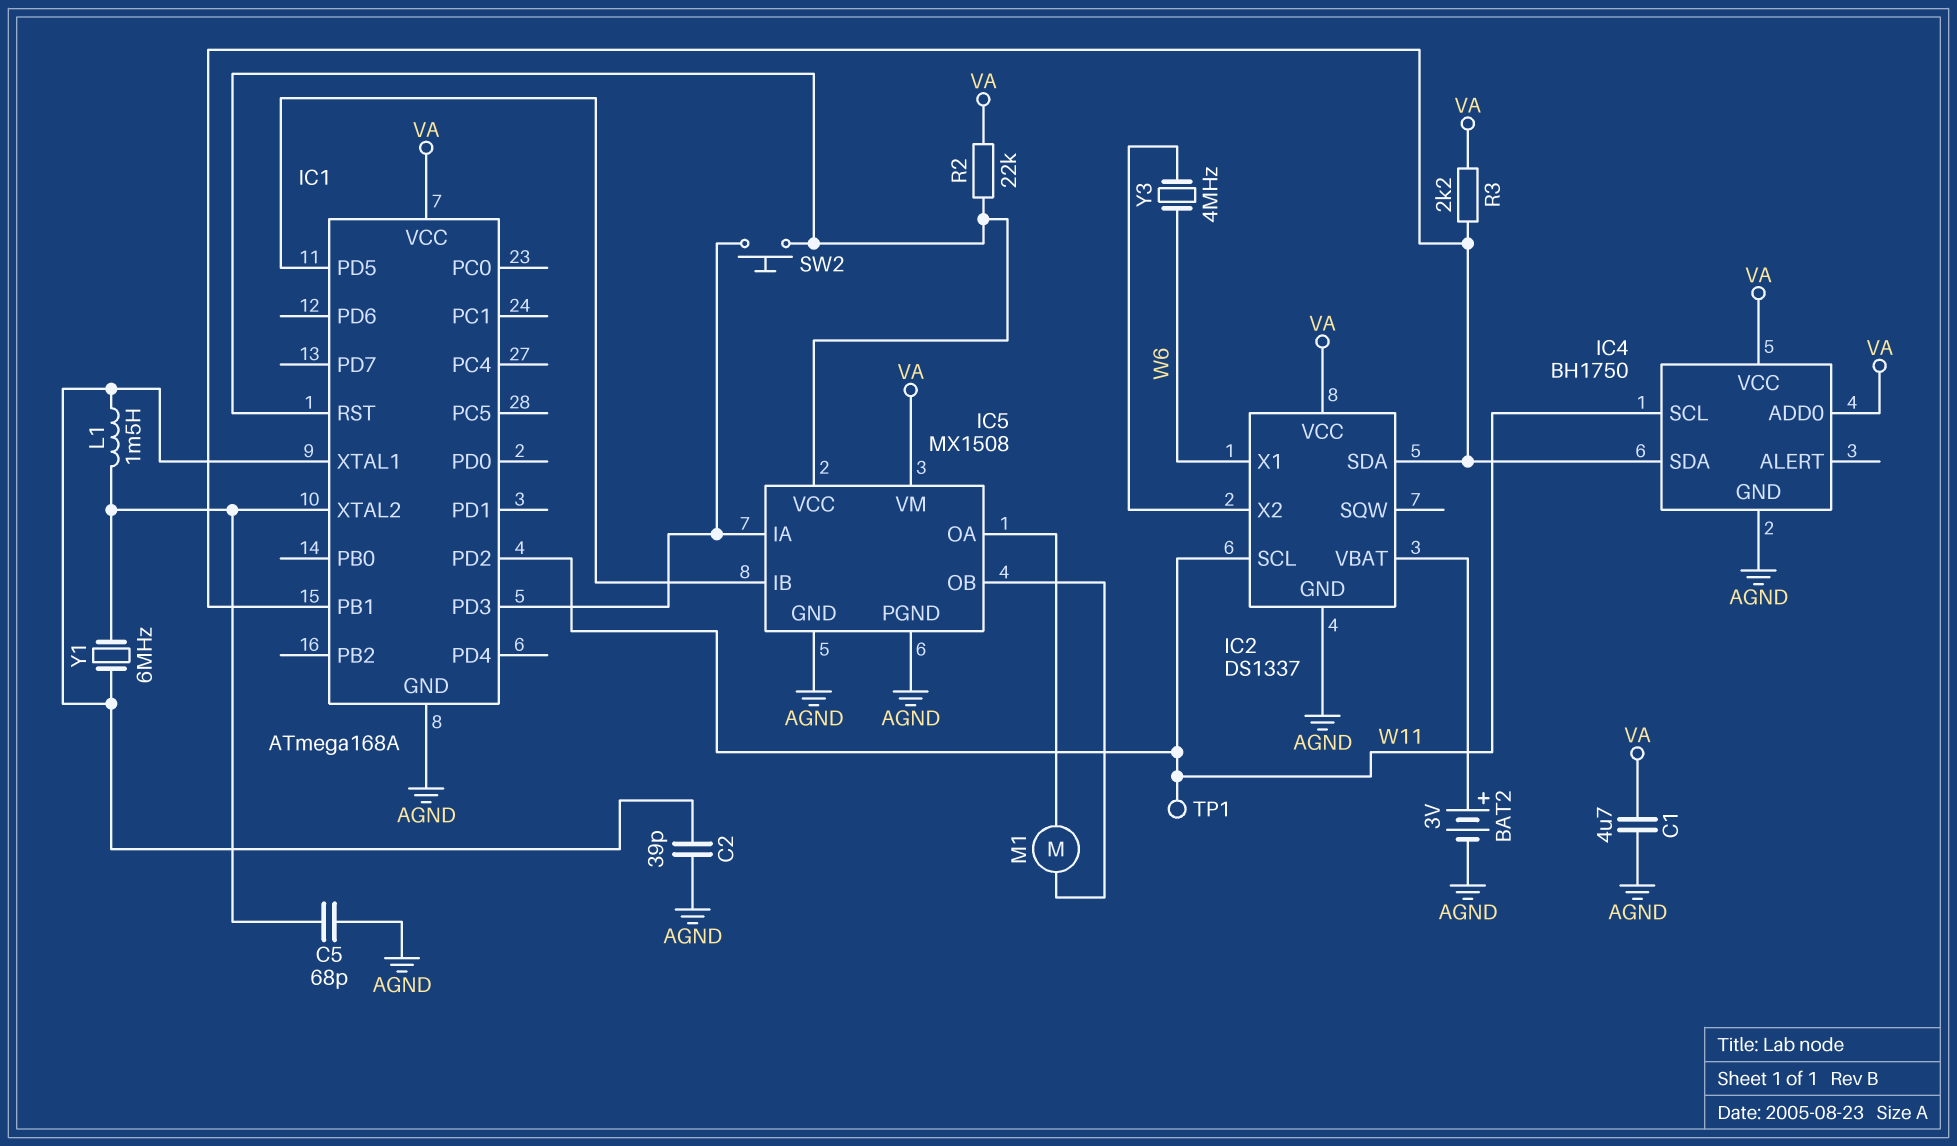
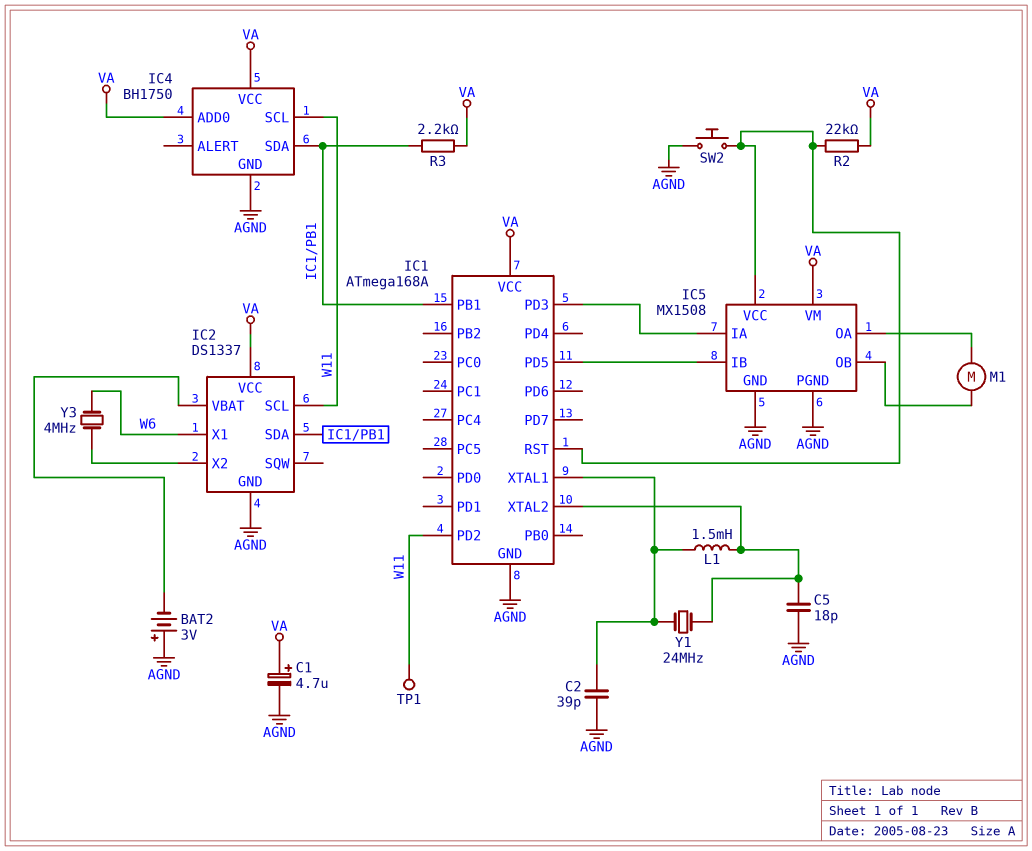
BAT2: 3V (plus IC2/VBAT, minus AGND) -> 3V (plus AGND, minus IC2/VBAT)
C1: 4.7uF (AGND, VA) -> 4.7uF (plus VA, minus AGND)
C5: 68pF (AGND, IC1/XTAL2) -> 18pF (AGND, IC1/XTAL2)
SW2: button (IC1/PD3, IC1/RST) -> button (AGND, IC1/RST)
Y1: 6MHz (IC1/XTAL1, IC1/XTAL2) -> 24MHz (IC1/XTAL1, IC1/XTAL2)

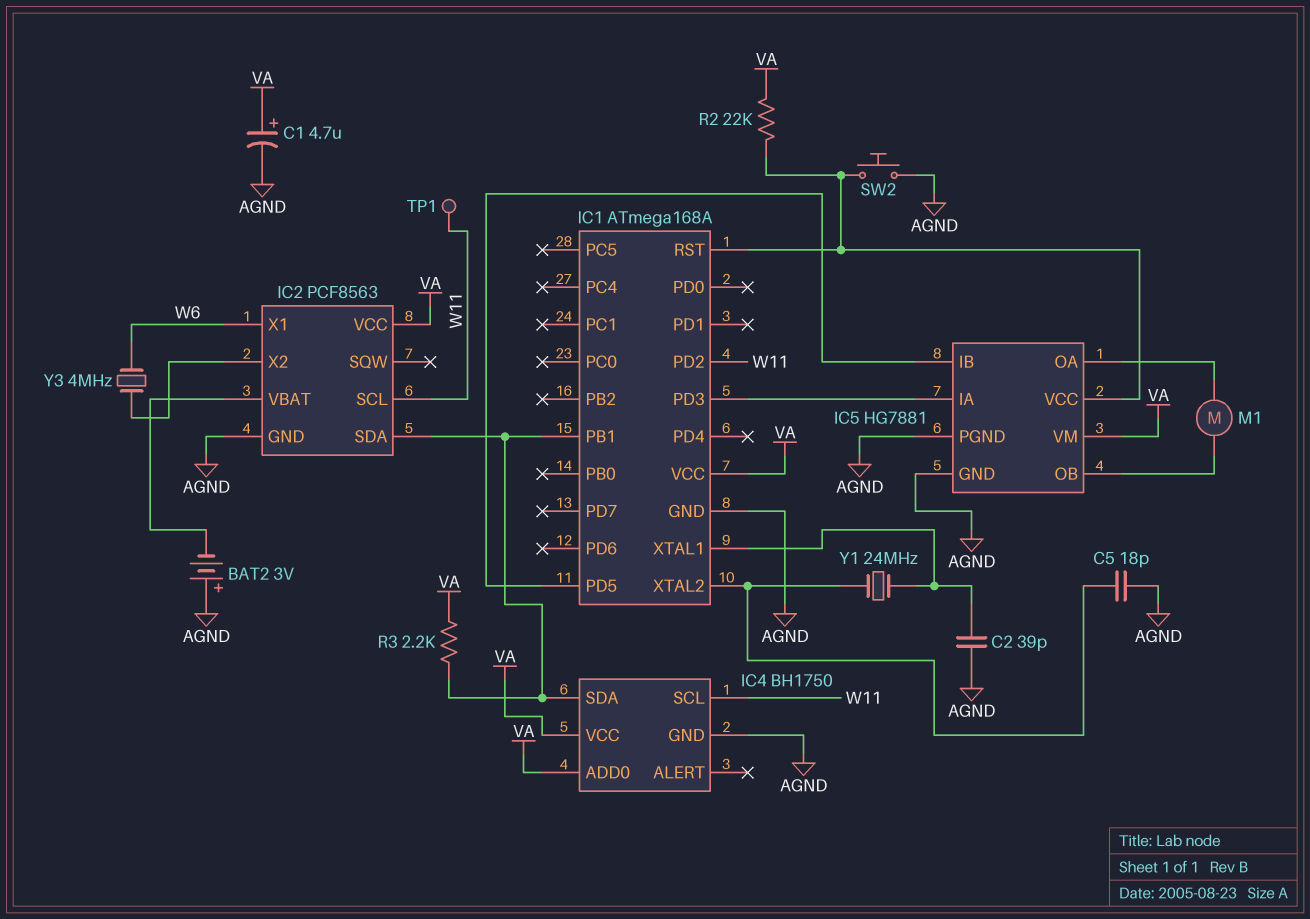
IC2: DS1337 -> PCF8563
IC5: MX1508 -> HG7881
L1: 1.5mH (IC1/XTAL1, IC1/XTAL2) -> none

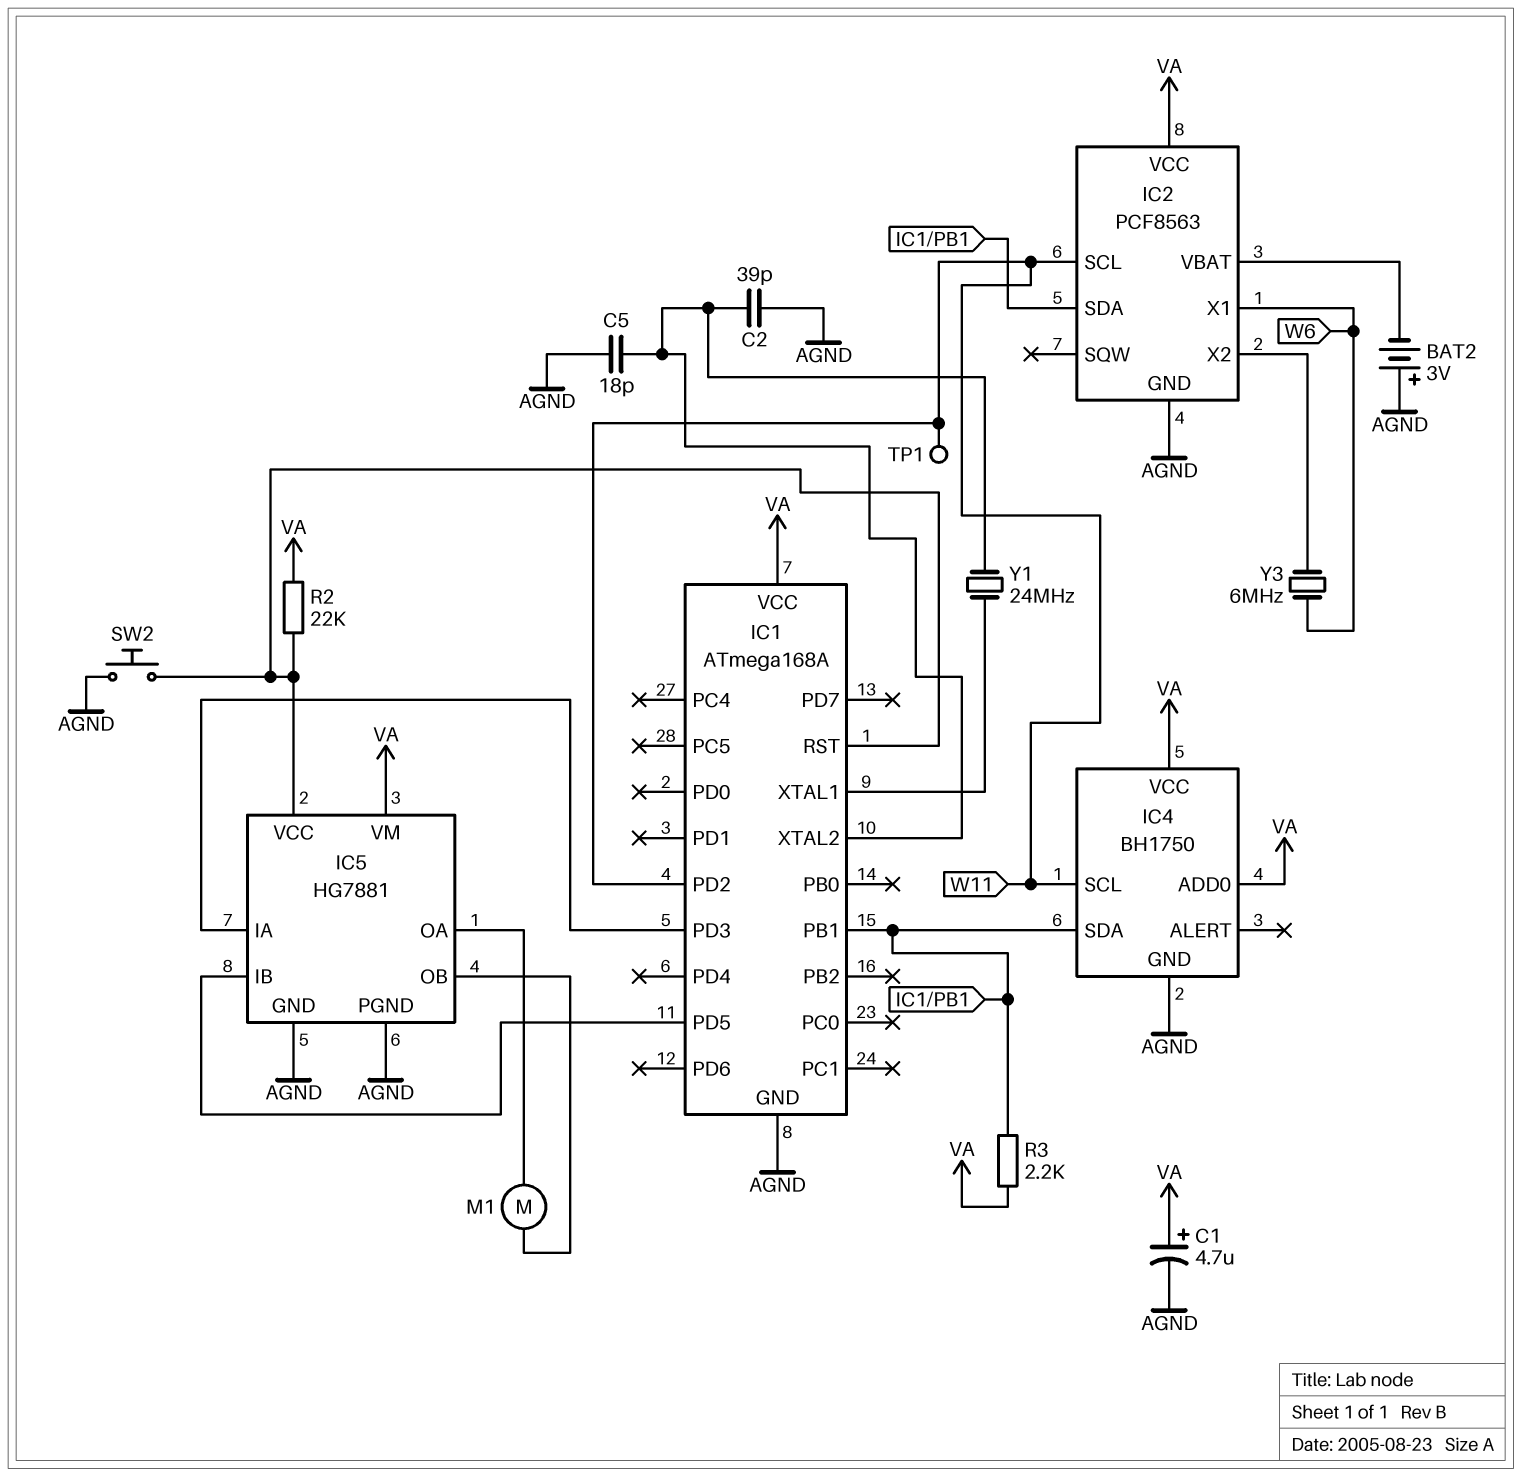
C2: 39pF (AGND, IC1/XTAL1) -> 39pF (AGND, IC1/XTAL2)
Y3: 4MHz (IC2/X2, W6) -> 6MHz (IC2/X2, W6)

